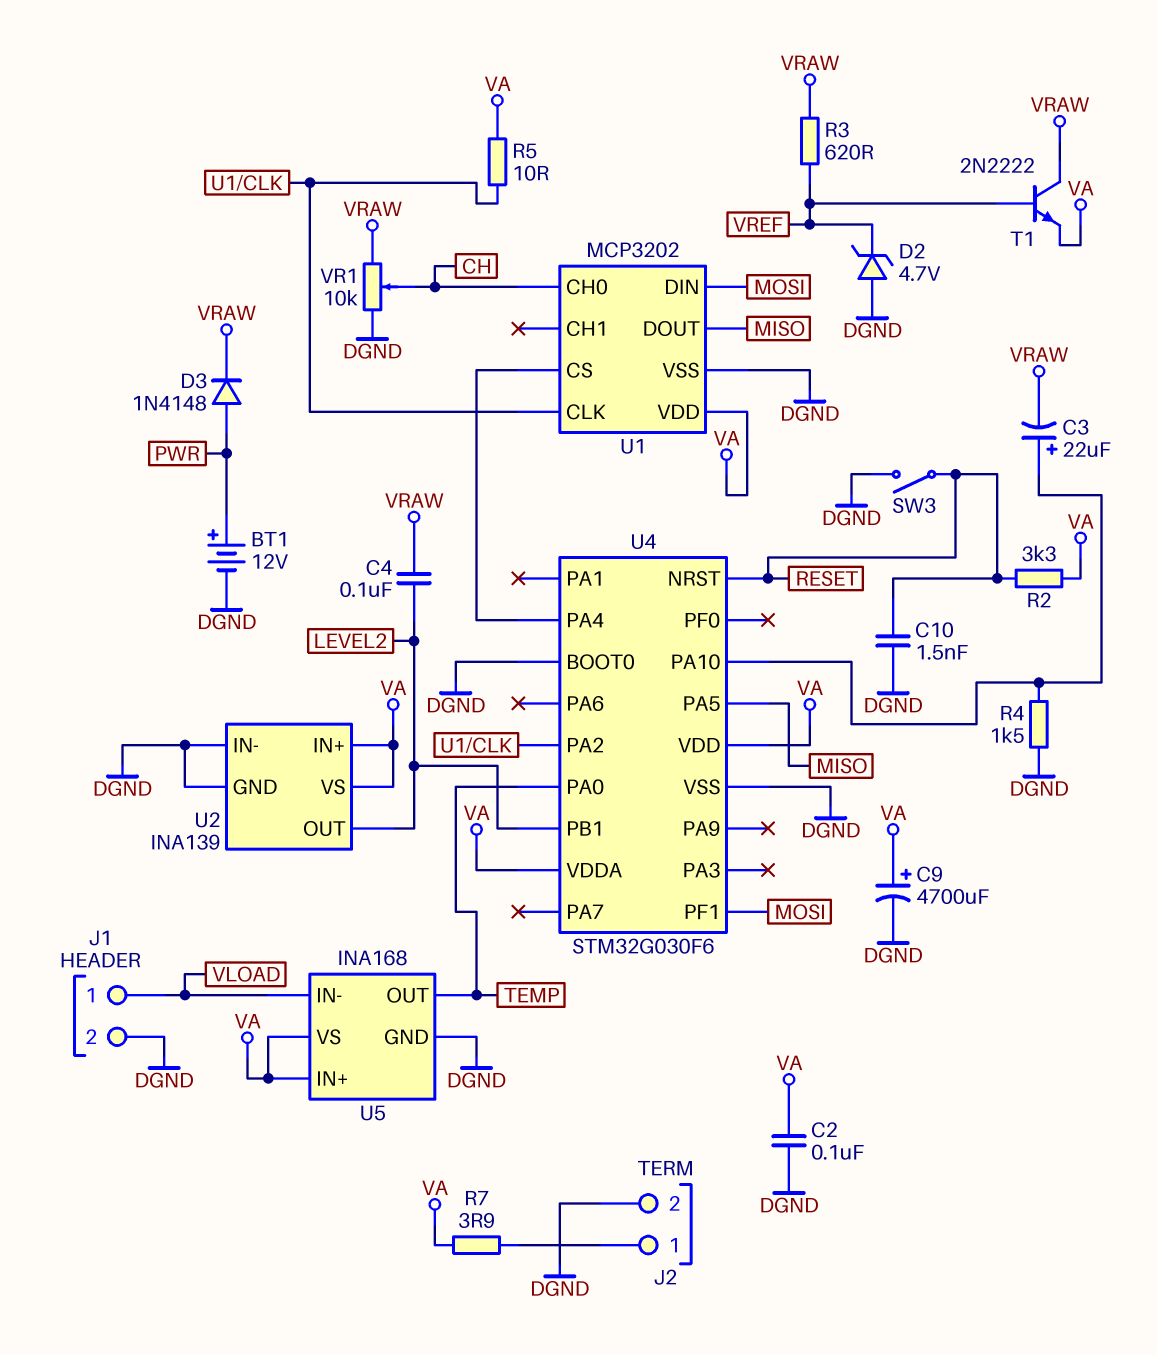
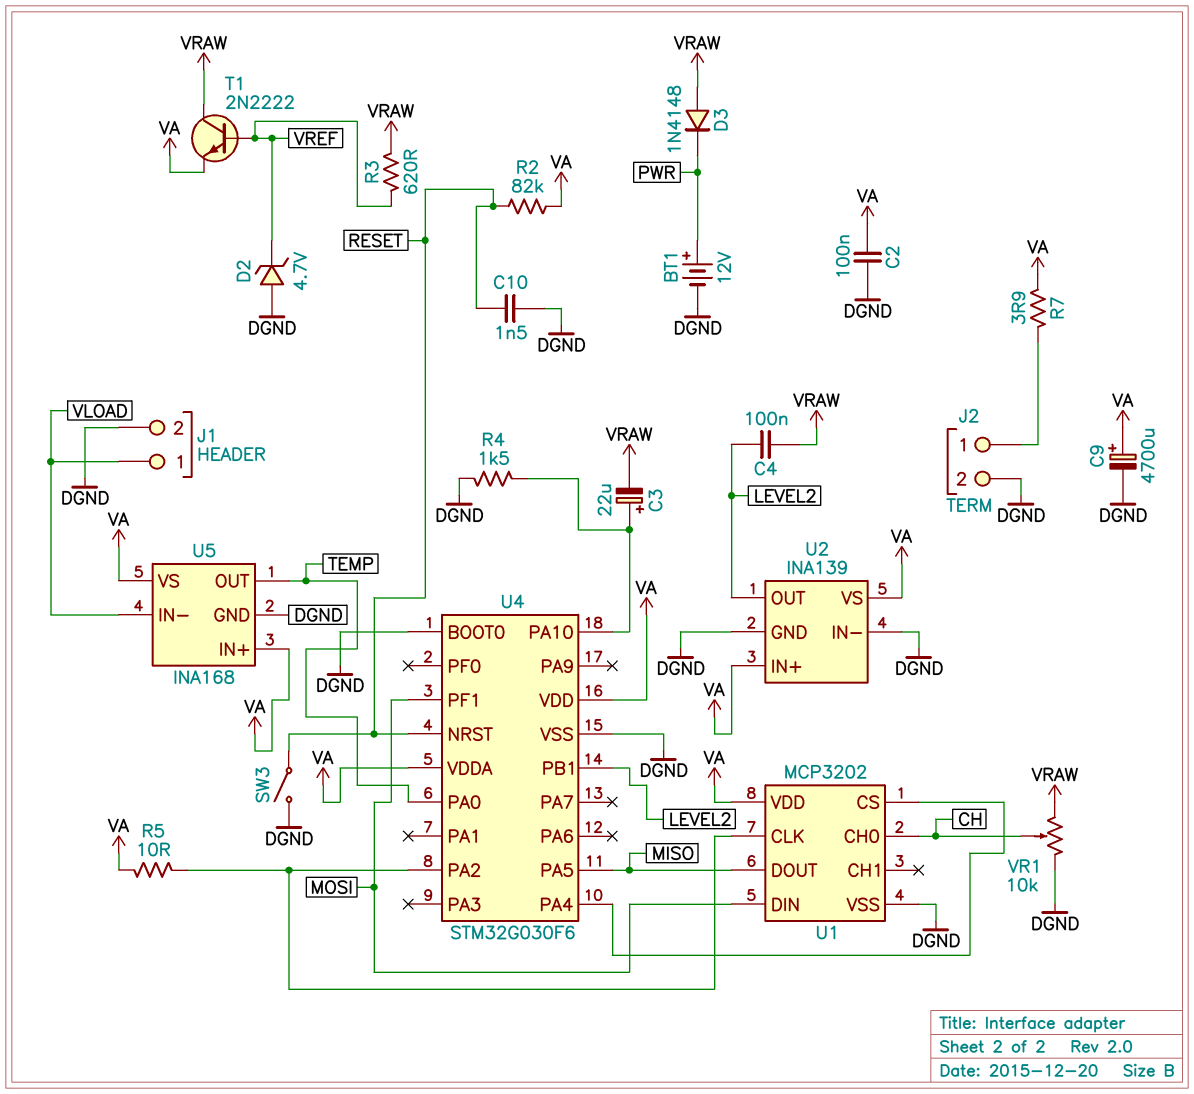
D3: diode 1N4148 (A PWR, K VRAW) -> diode 1N4148 (A VRAW, K PWR)
R2: 3.3k (RESET, VA) -> 82k (RESET, VA)

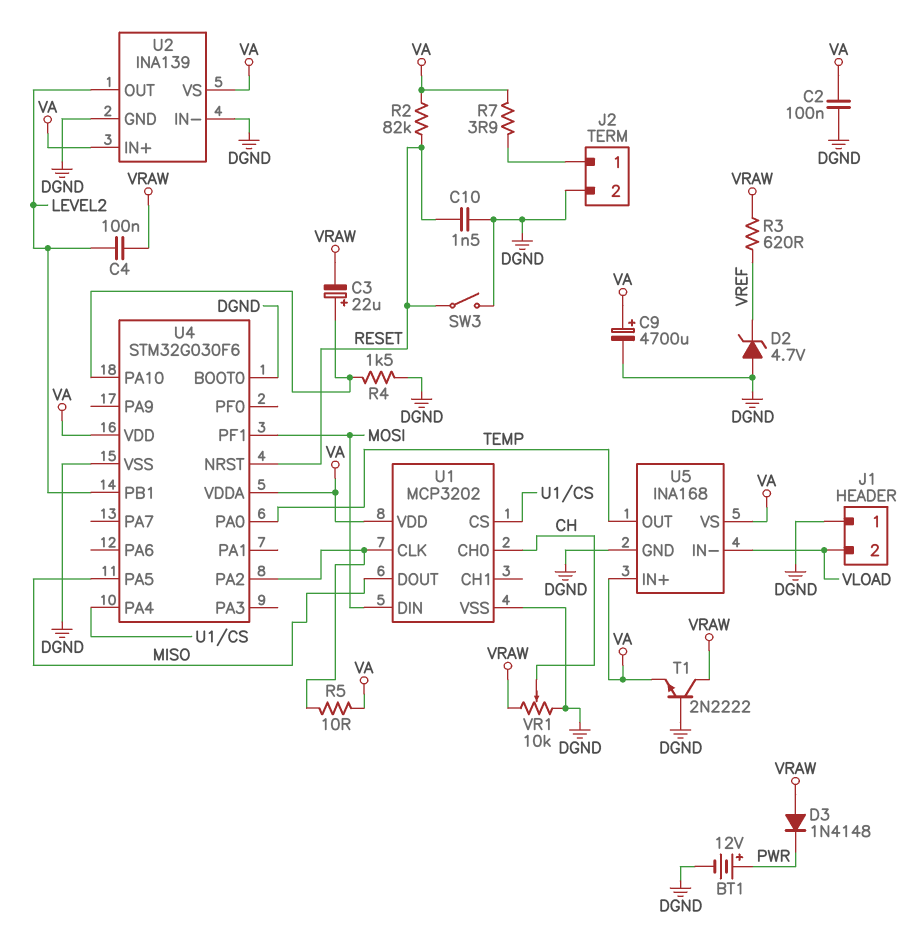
J1 pin 1: VLOAD -> DGND
J1 pin 2: DGND -> VLOAD
T1: NPN 2N2222 (B VREF, C VRAW, E VA) -> NPN 2N2222 (B DGND, C VRAW, E VA)

